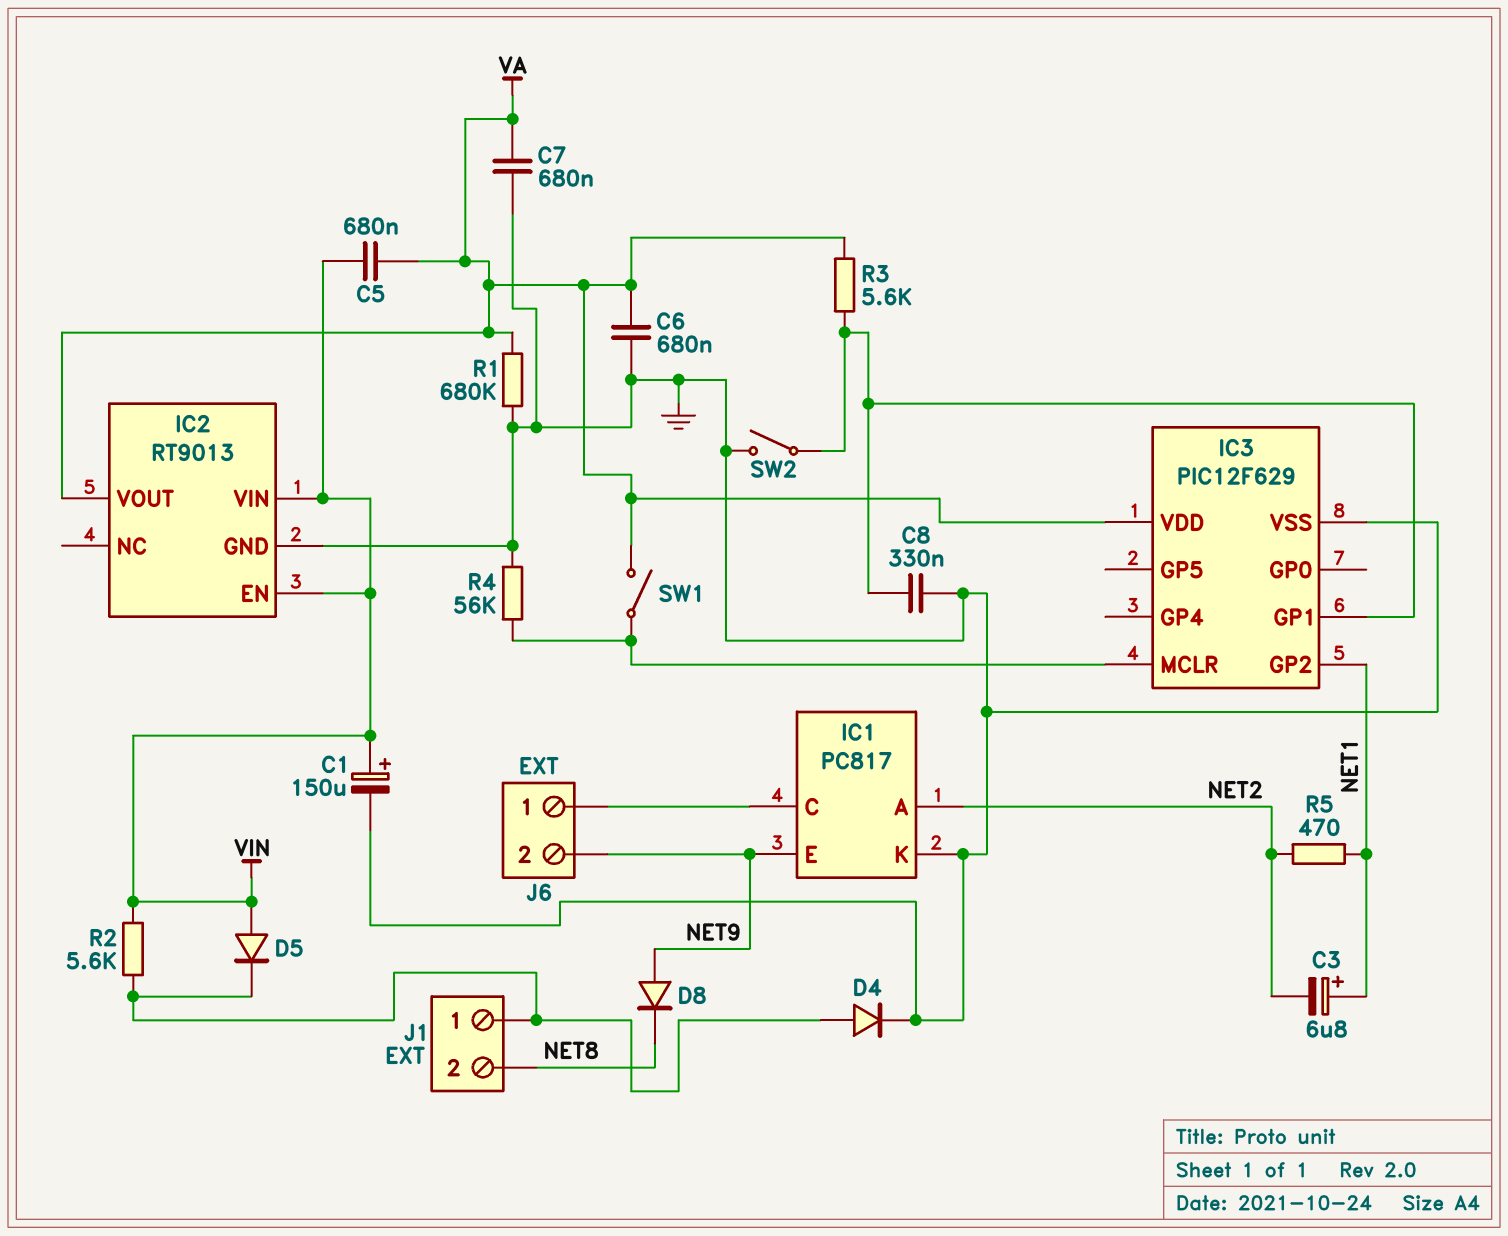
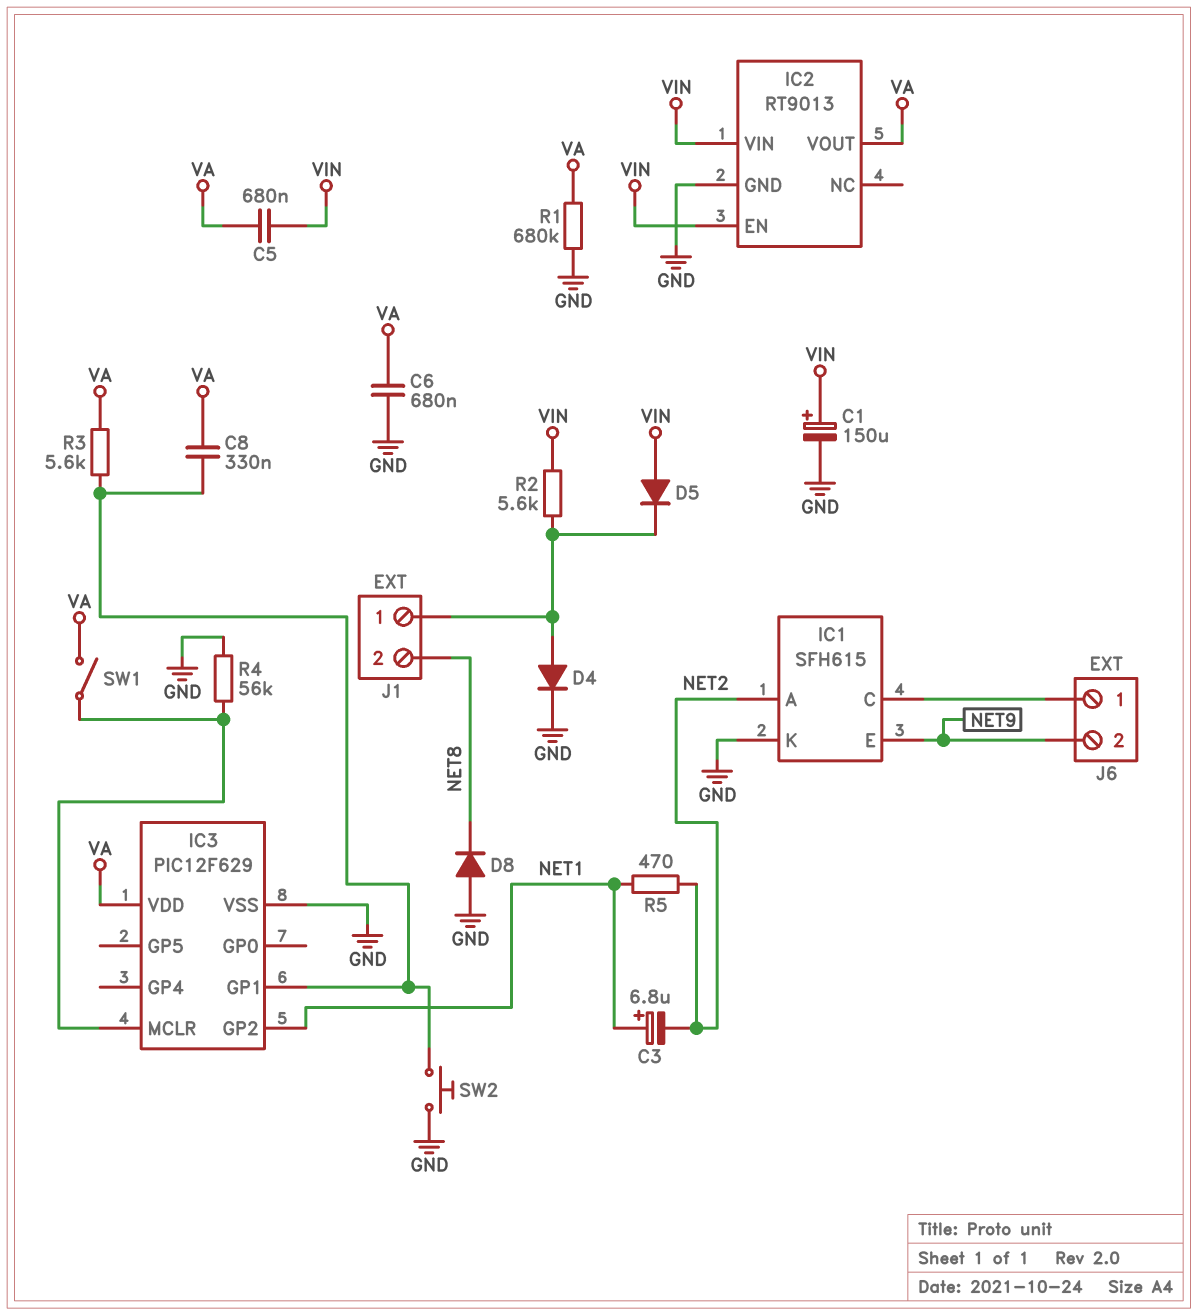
C7: 680nF (GND, VA) -> none
C8: 330nF (GND, IC3/GP1) -> 330nF (IC3/GP1, VA)
D8: diode (A NET9, K NET8) -> diode (A GND, K NET8)
IC1: PC817 -> SFH615
SW2: switch (GND, IC3/GP1) -> button (GND, IC3/GP1)

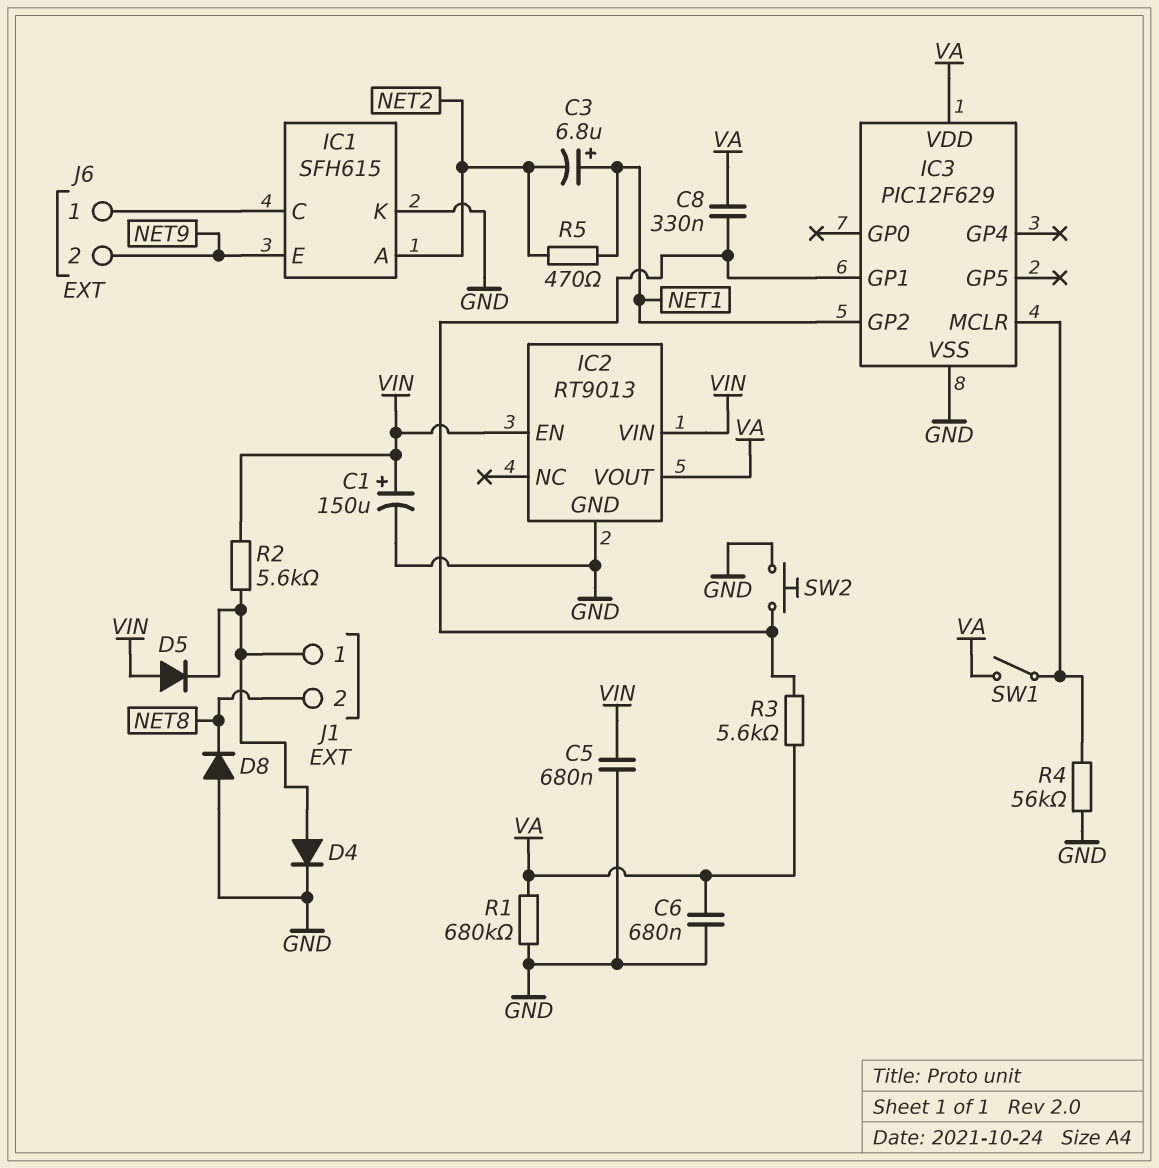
C5: 680nF (VA, VIN) -> 680nF (GND, VIN)

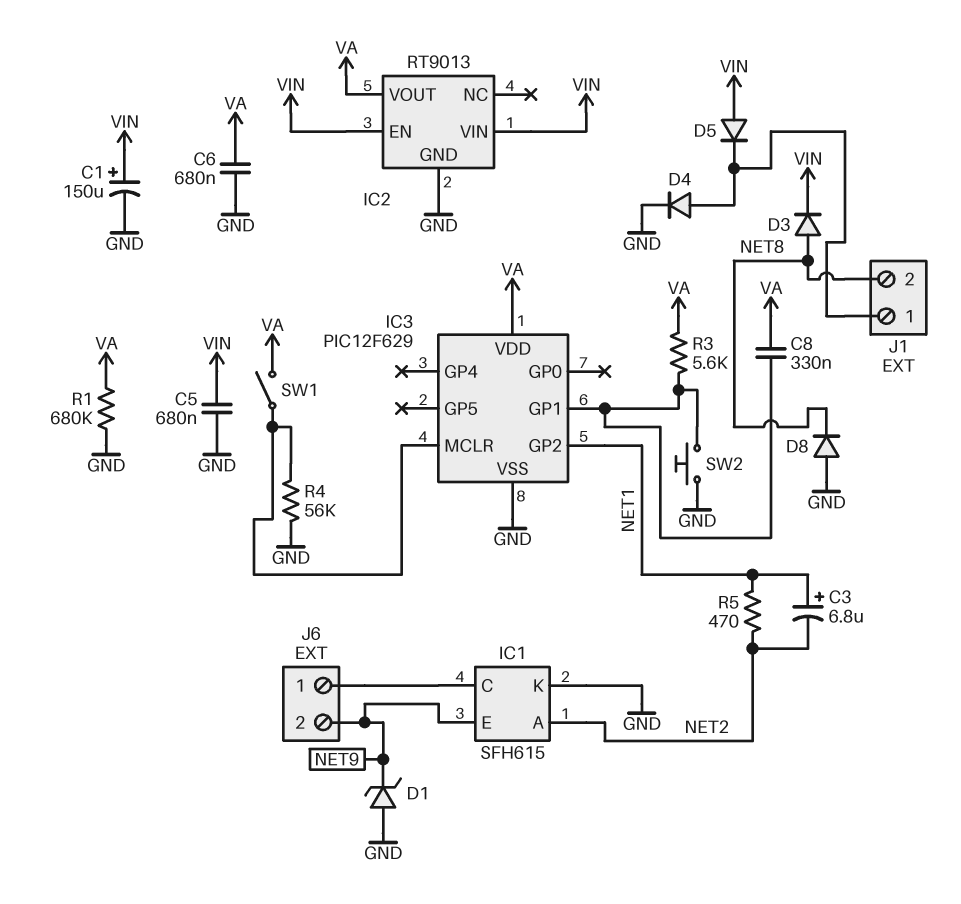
D1: none -> zener (A GND, K NET9)
D3: none -> diode (A NET8, K VIN)
R2: 5.6k (J1/1, VIN) -> none

